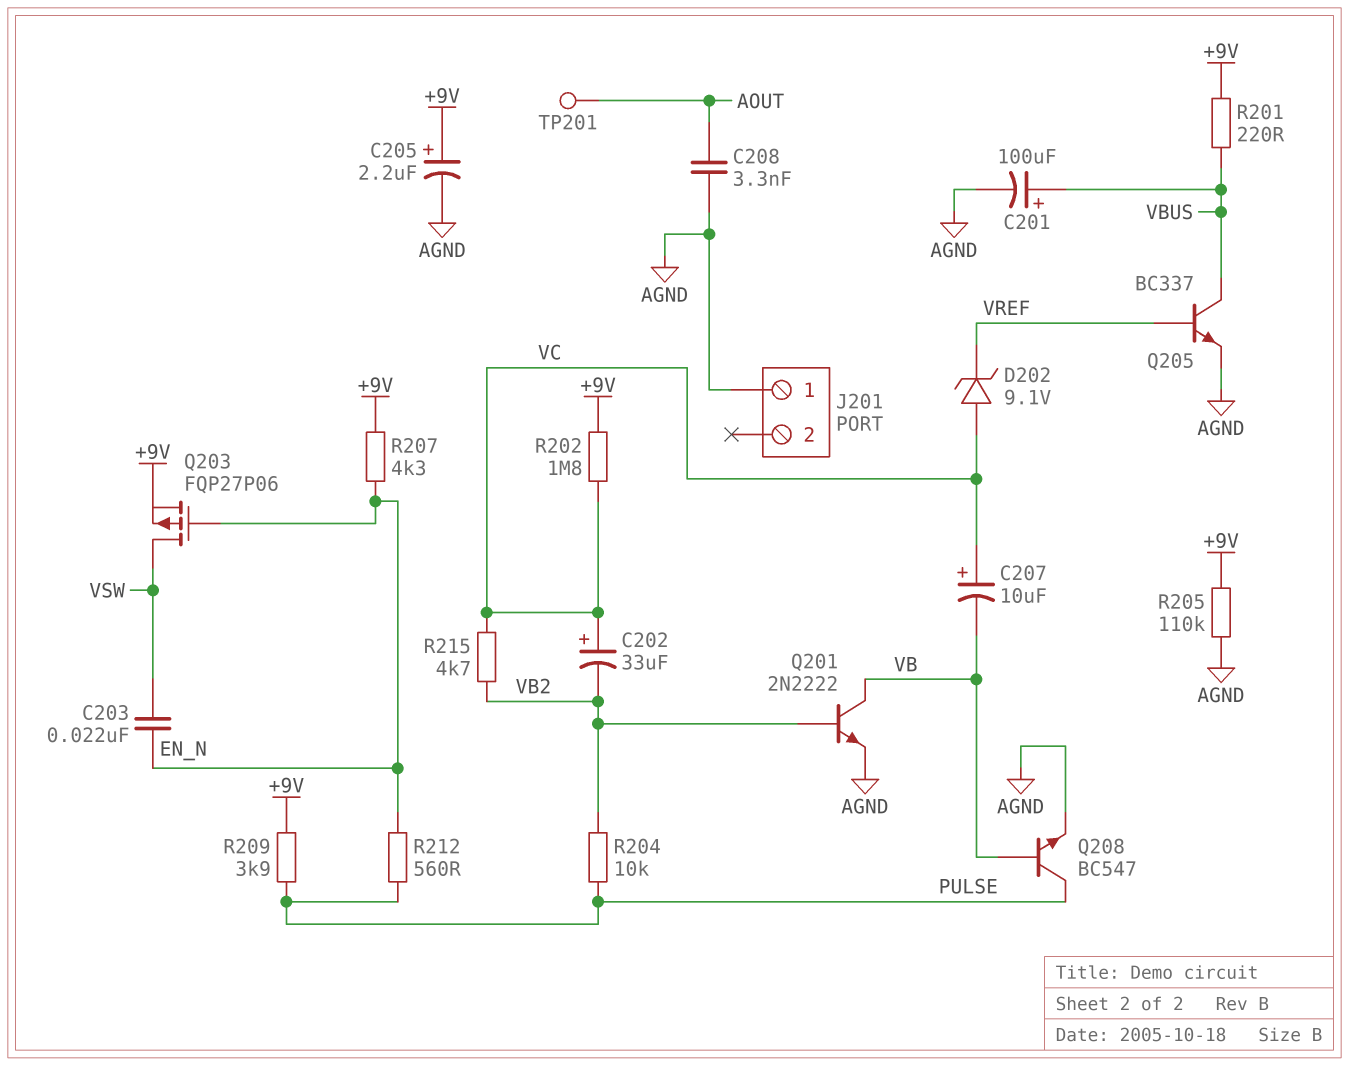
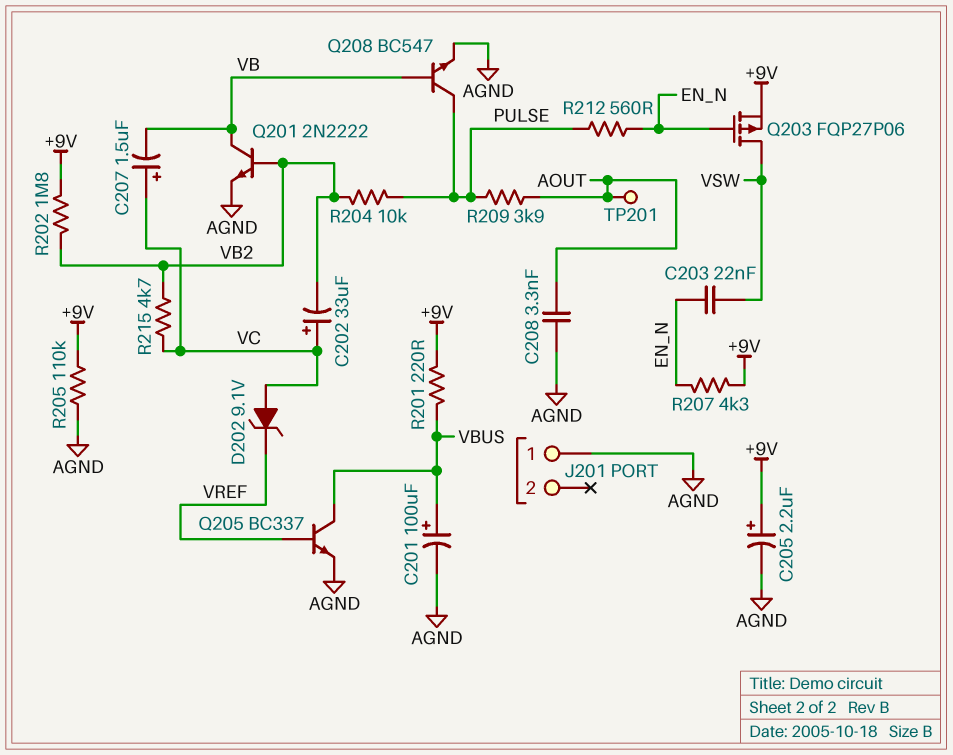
C207: 10uF (plus VC, minus VB) -> 1.5uF (plus VC, minus VB)
R202: 1.8M (+9V, VC) -> 1.8M (+9V, VB2)
R209: 3.9k (+9V, PULSE) -> 3.9k (AOUT, PULSE)

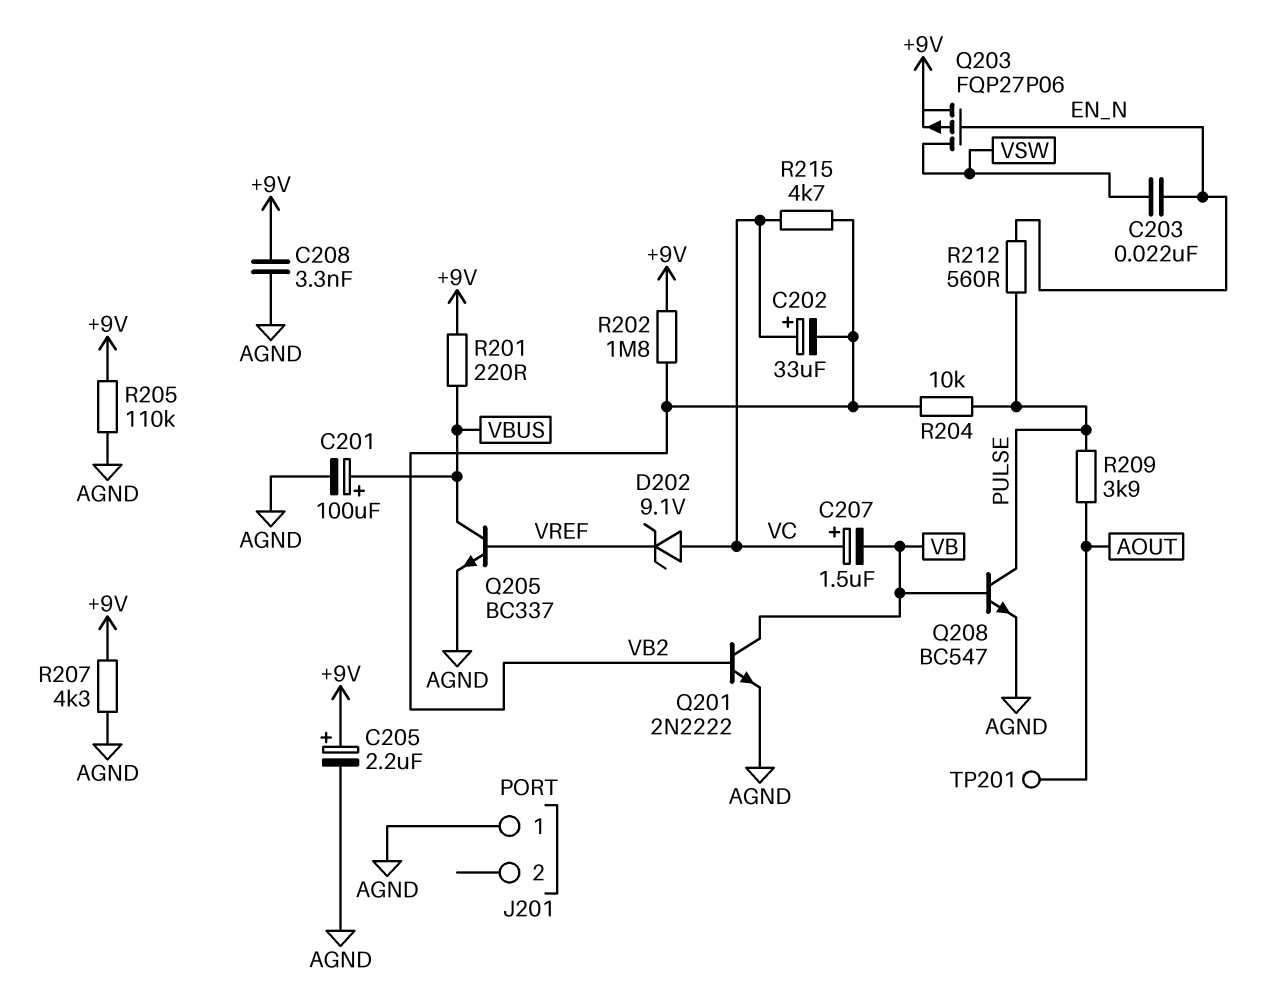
C208: 3.3nF (AGND, AOUT) -> 3.3nF (+9V, AGND)
R207: 4.3k (+9V, EN_N) -> 4.3k (+9V, AGND)

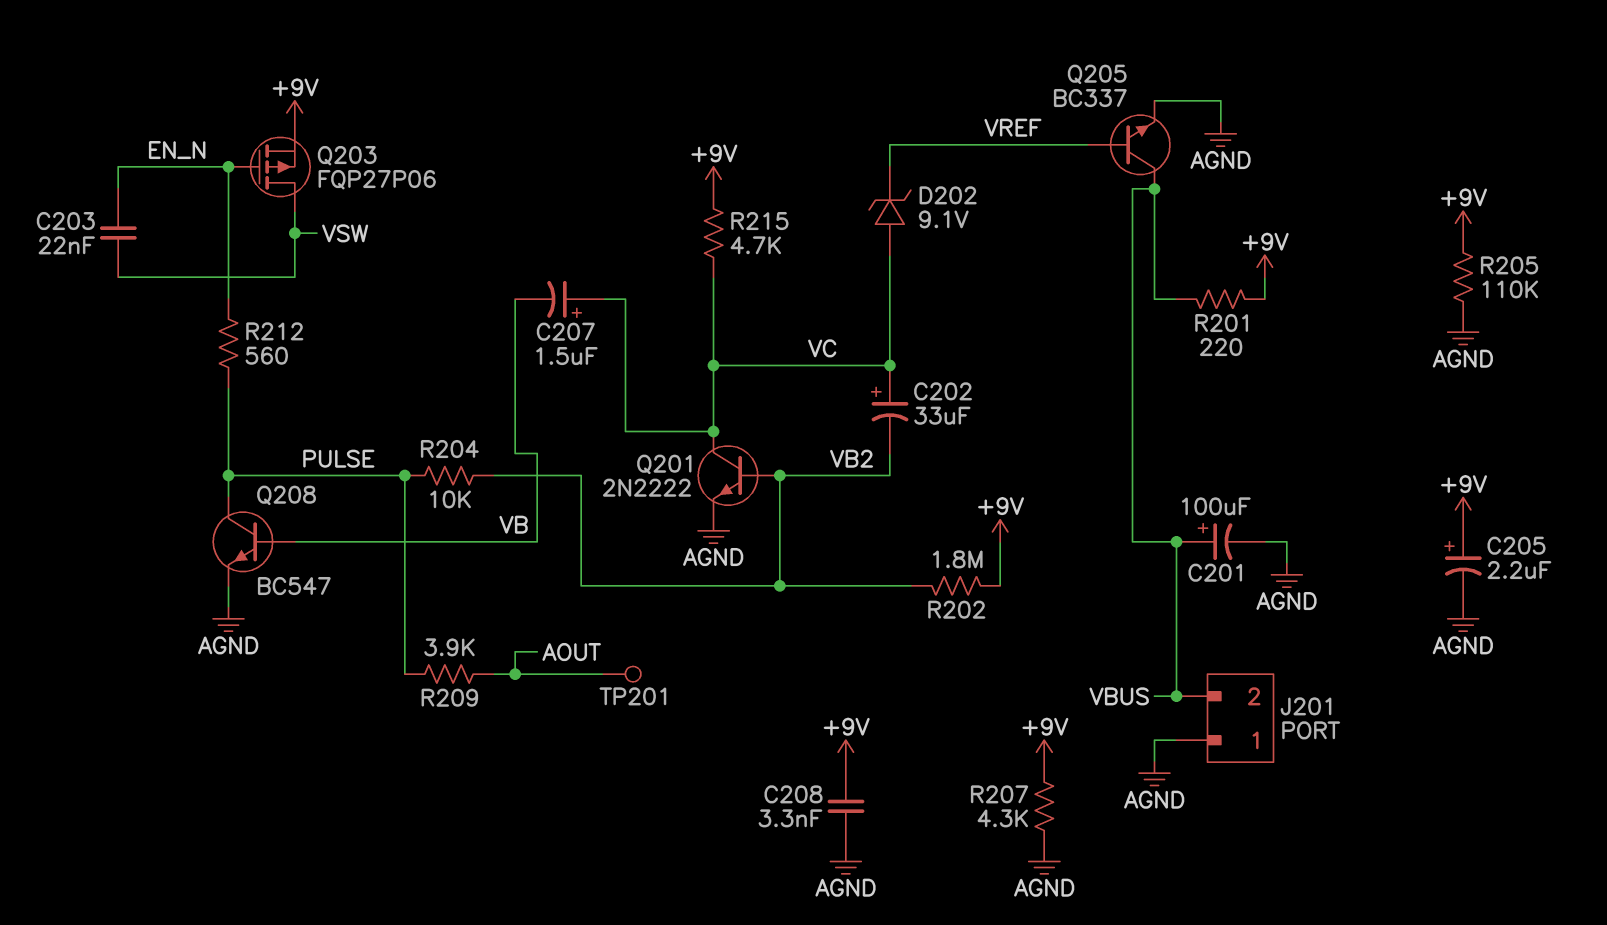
J201 pin 2: none -> VBUS
Q201: NPN 2N2222 (B VB2, C VB, E AGND) -> NPN 2N2222 (B VB2, C VC, E AGND)
R215: 4.7k (VB2, VC) -> 4.7k (+9V, VC)

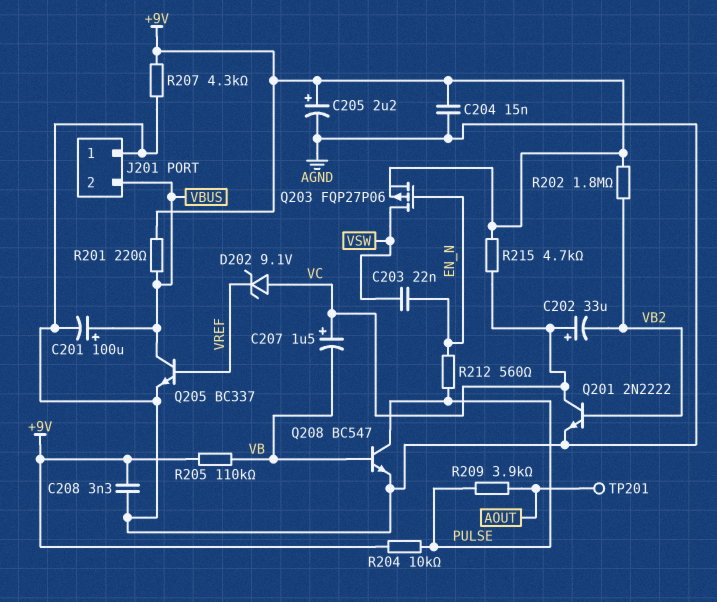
C204: none -> 15nF (+9V, AGND)
R204: 10k (PULSE, VB2) -> 10k (+9V, PULSE)
R205: 110k (+9V, AGND) -> 110k (+9V, VB)

